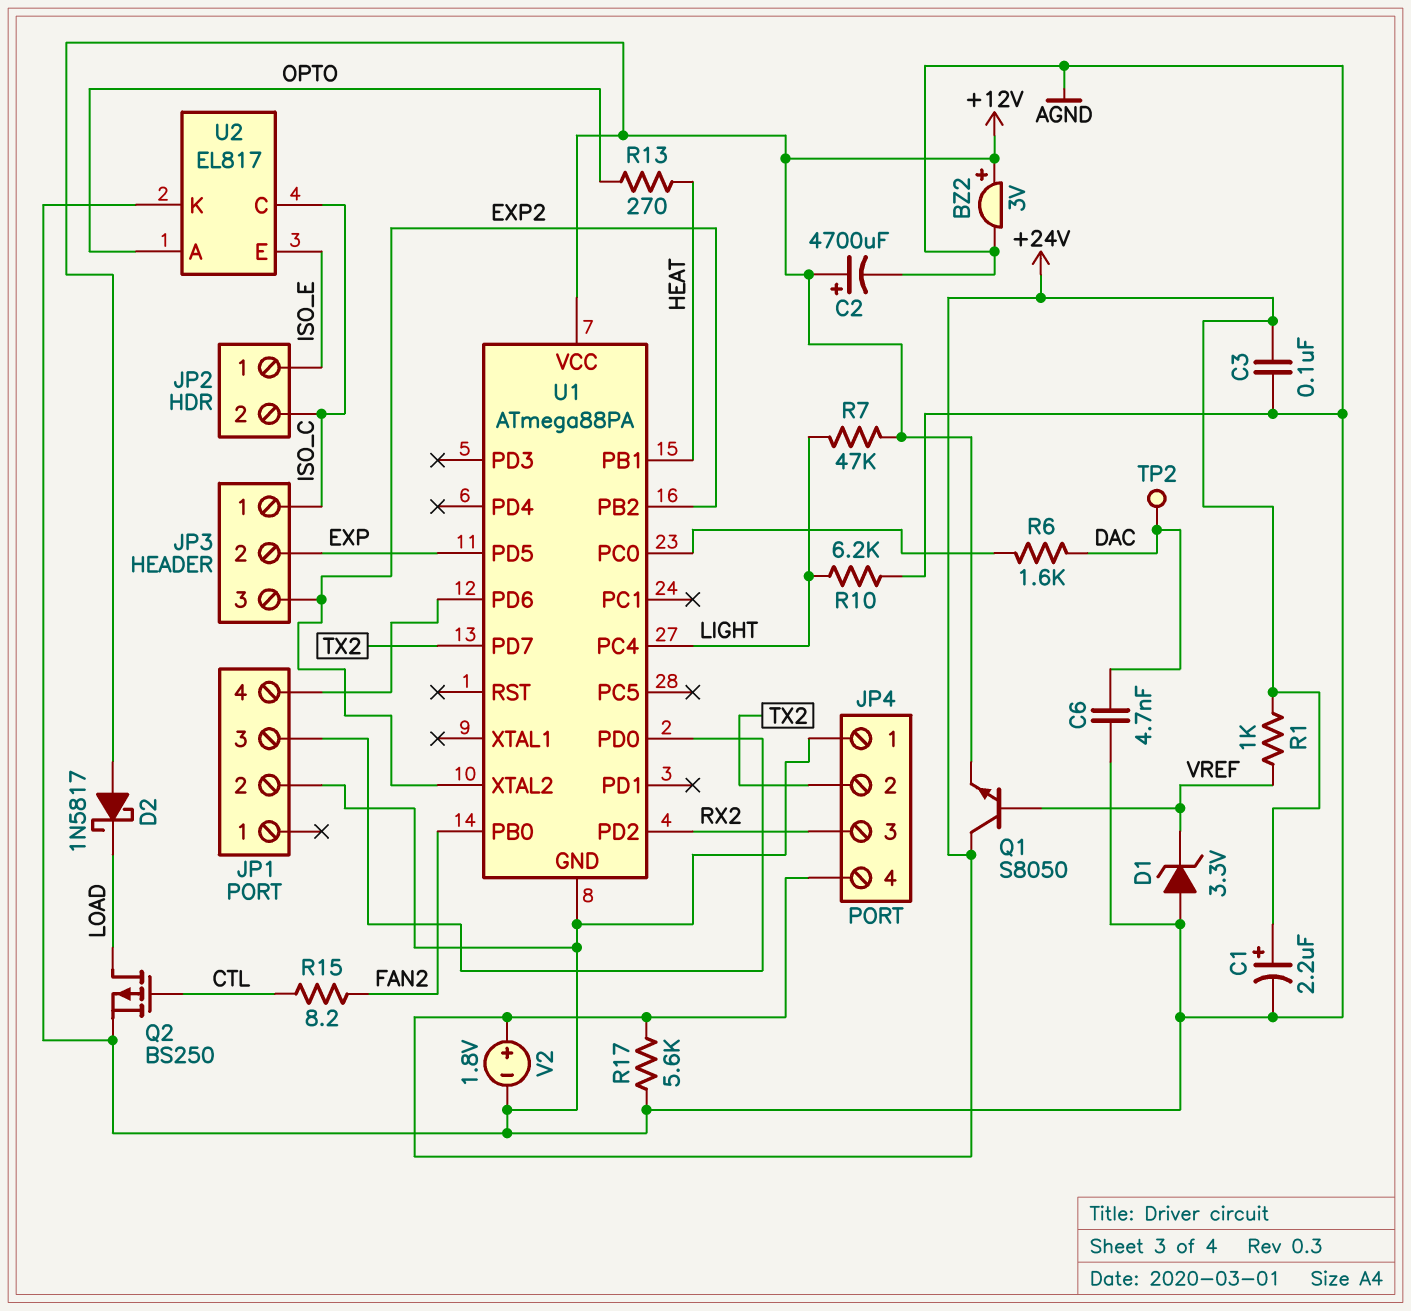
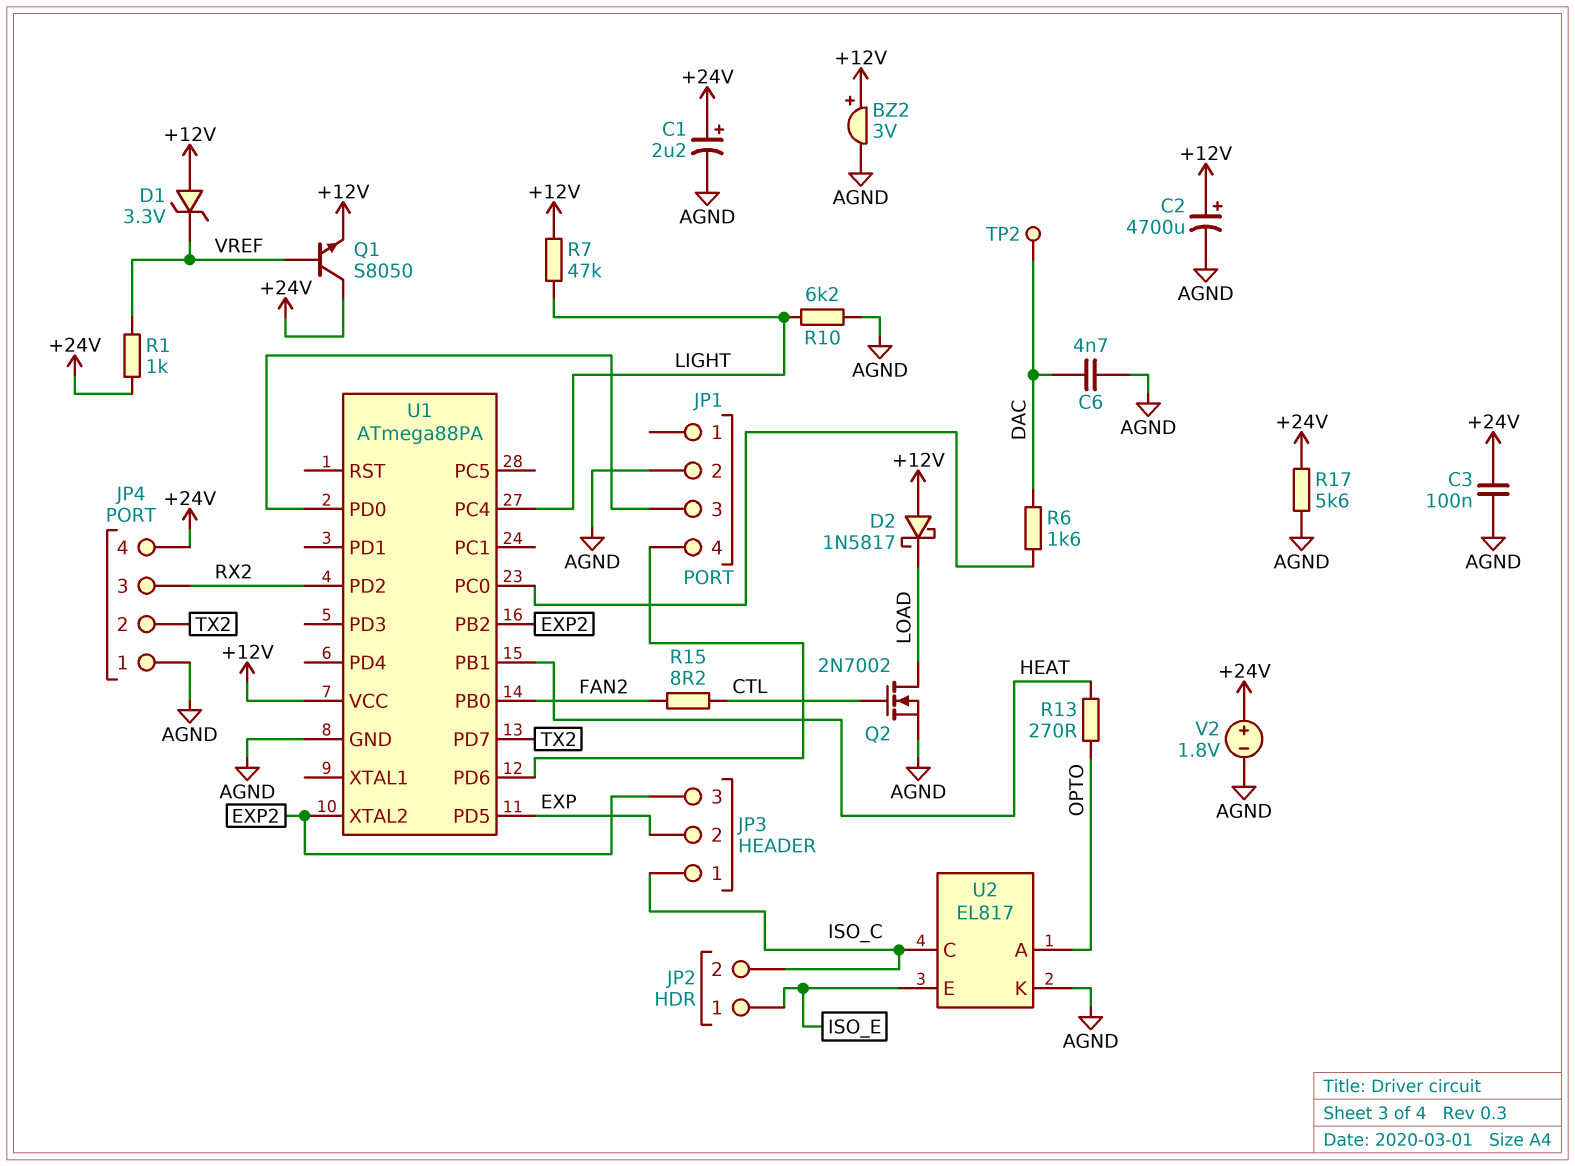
D1: zener 3.3V (A AGND, K VREF) -> zener 3.3V (A +12V, K VREF)
Q2: PMOS BS250 (G CTL, D LOAD, S AGND) -> NMOS 2N7002 (G CTL, D LOAD, S AGND)

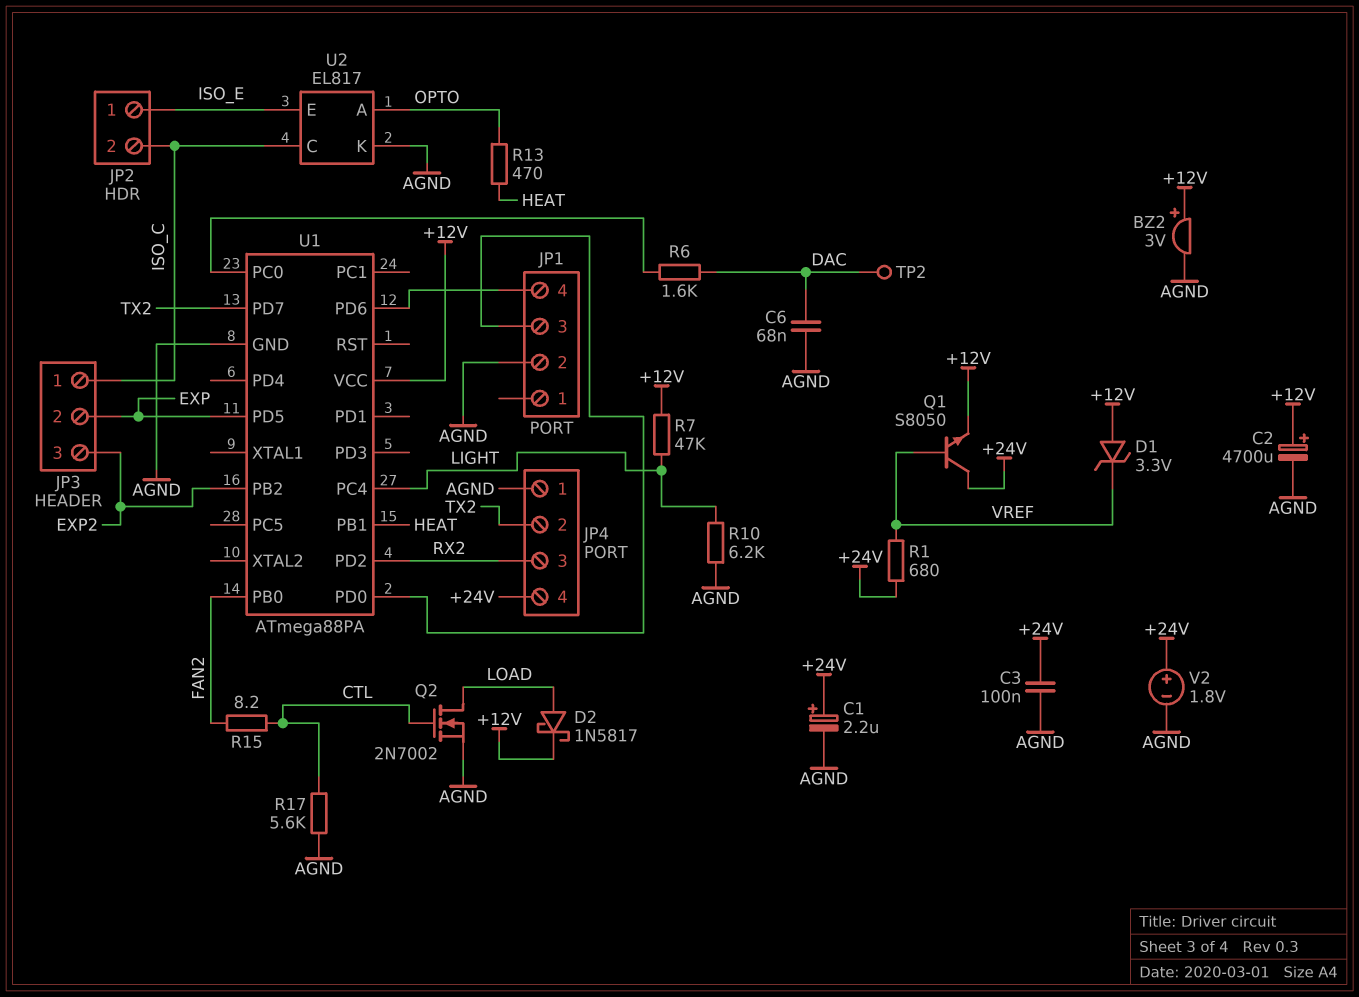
C6: 4.7nF (AGND, DAC) -> 68nF (AGND, DAC)
D2: schottky 1N5817 (A +12V, K LOAD) -> schottky 1N5817 (A LOAD, K +12V)
R1: 1k (+24V, VREF) -> 680 (+24V, VREF)
R13: 270 (HEAT, OPTO) -> 470 (HEAT, OPTO)
R17: 5.6k (+24V, AGND) -> 5.6k (AGND, CTL)
U1 pin XTAL2: EXP2 -> none

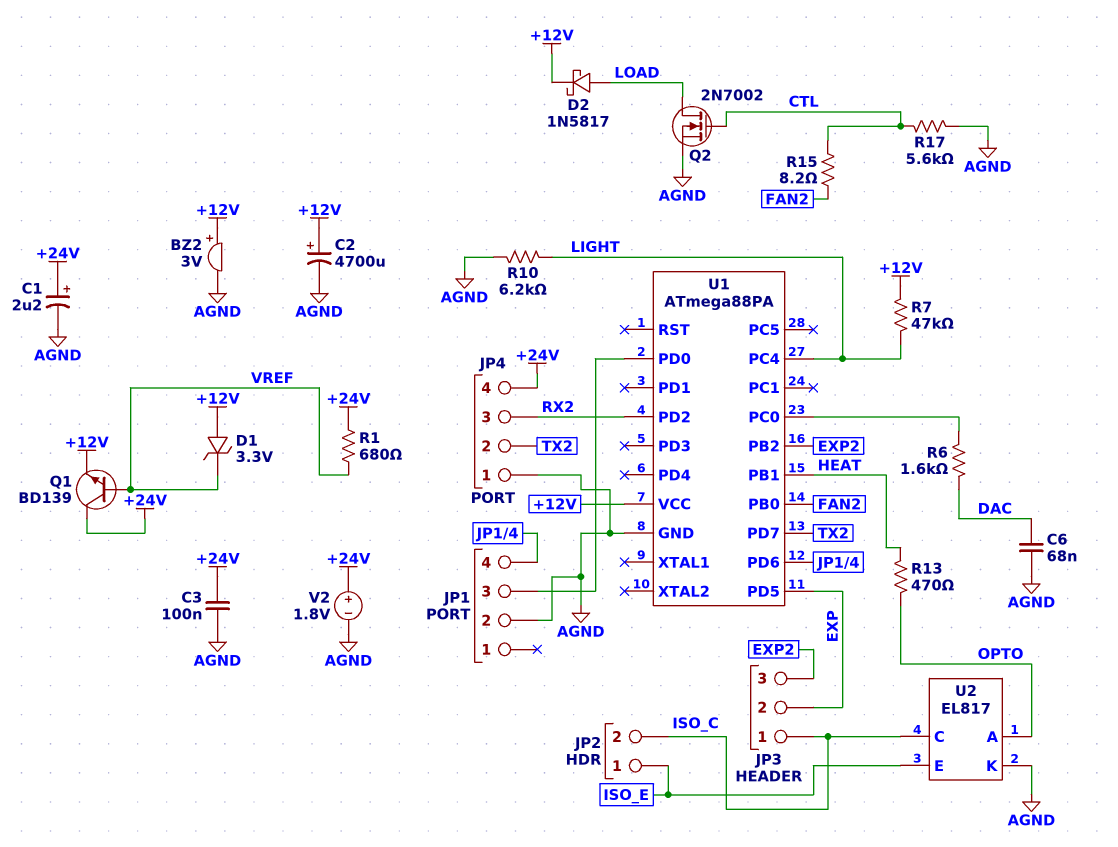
Q1: NPN S8050 (B VREF, C +24V, E +12V) -> NPN BD139 (B VREF, C +24V, E +12V)
TP2: test point (DAC) -> none

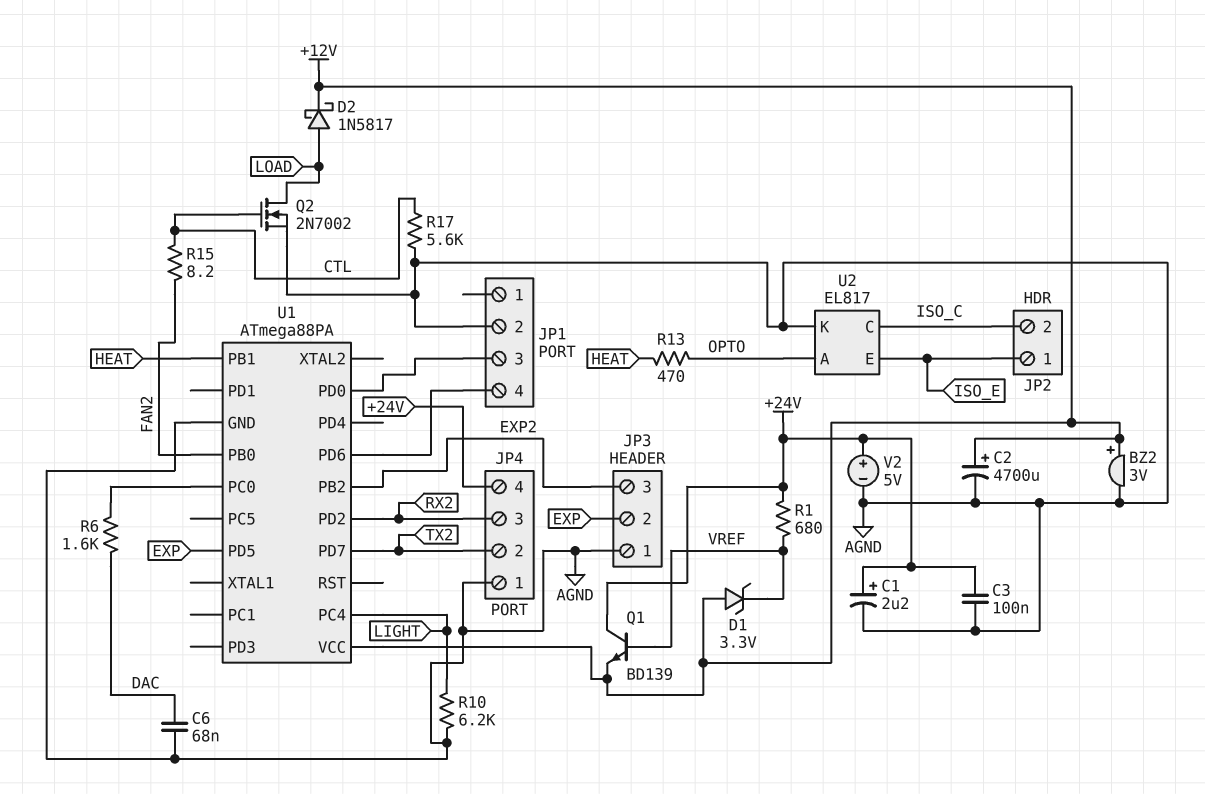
JP3 pin 1: ISO_C -> AGND
R7: 47k (+12V, LIGHT) -> none
V2: 1.8V (plus +24V, minus AGND) -> 5V (plus +24V, minus AGND)

